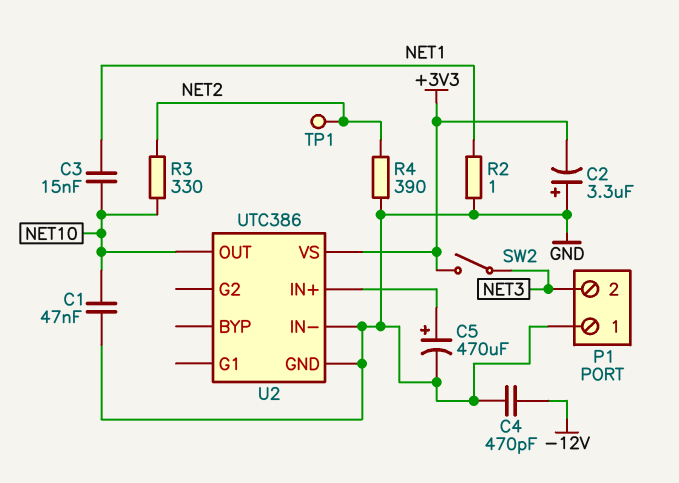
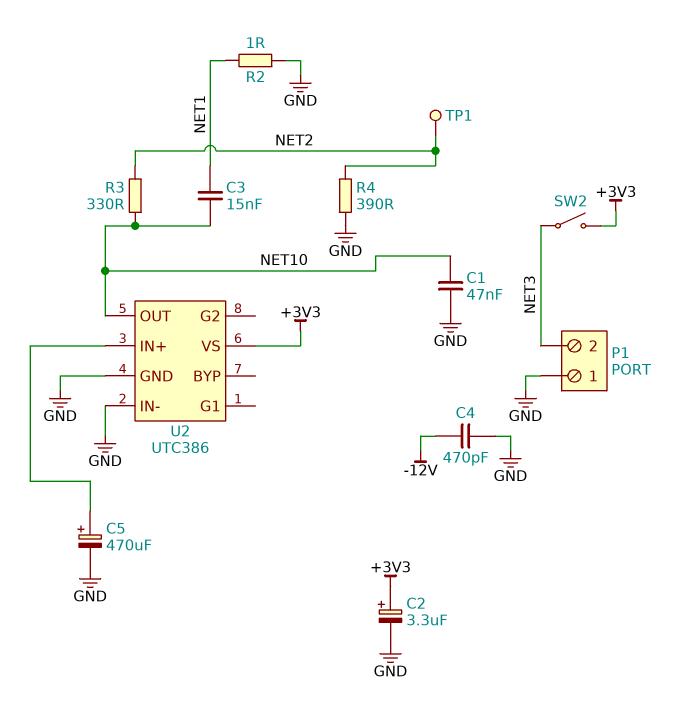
C2: 3.3uF (plus GND, minus +3V3) -> 3.3uF (plus +3V3, minus GND)

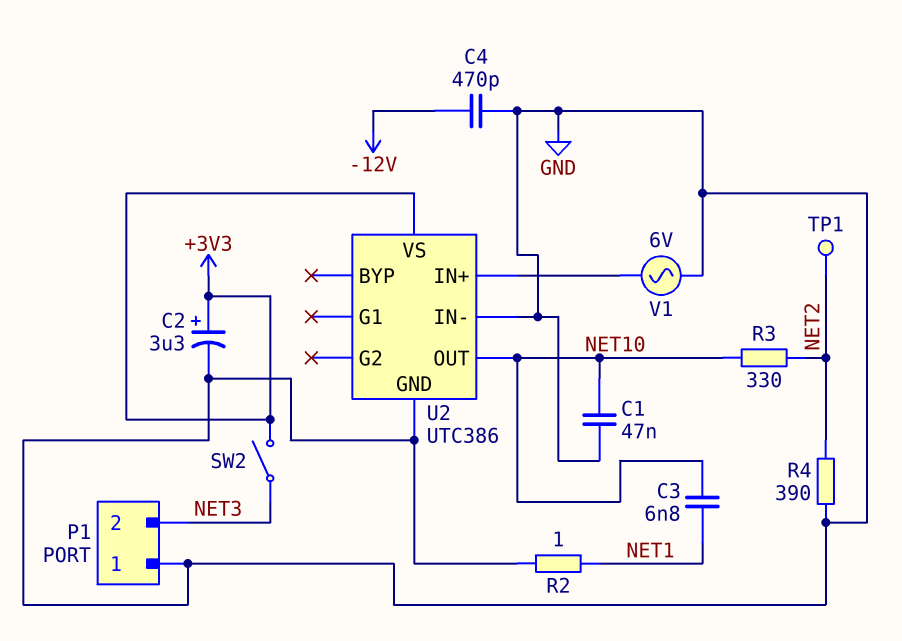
C3: 15nF (NET1, NET10) -> 6.8nF (NET1, NET10)
C5: 470uF (plus U2/IN+, minus GND) -> none
V1: none -> AC 6V (GND, U2/IN+)

